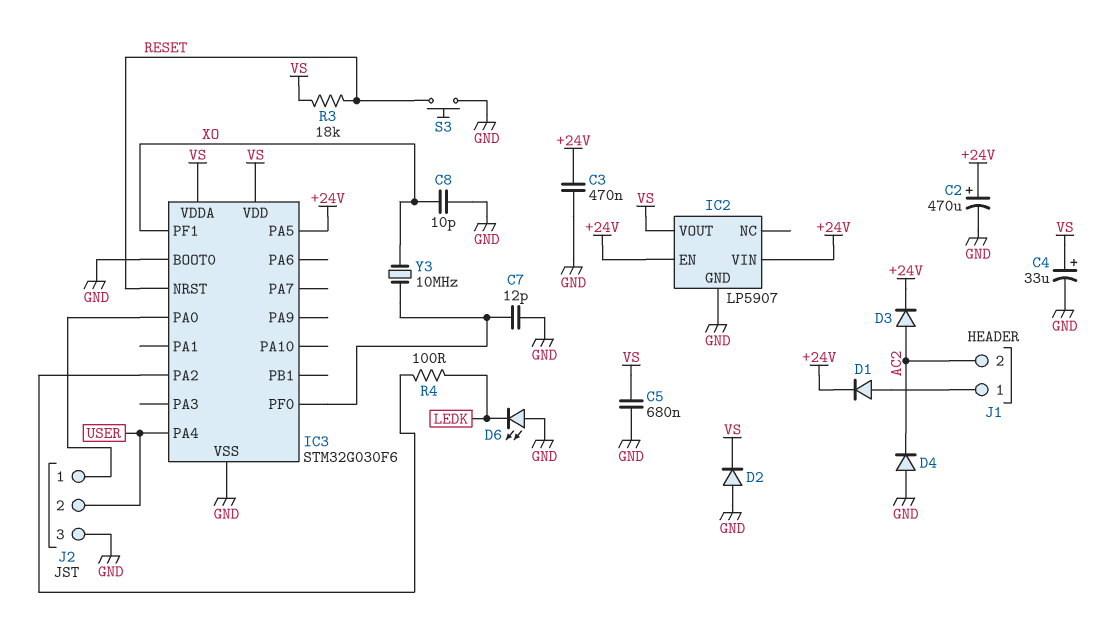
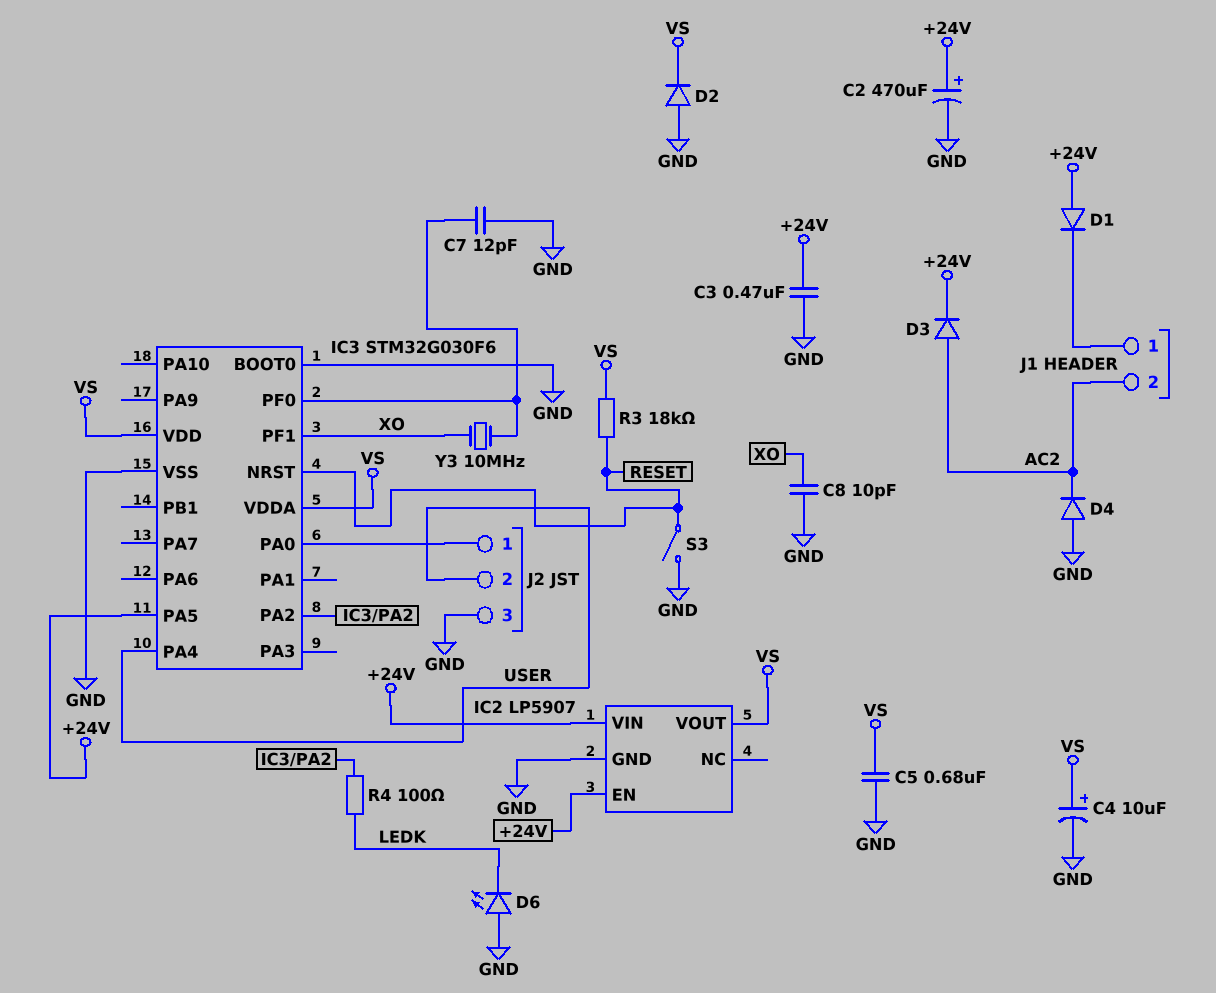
C4: 33uF (plus VS, minus GND) -> 10uF (plus VS, minus GND)
D1: diode (A J1/1, K +24V) -> diode (A +24V, K J1/1)
S3: button (GND, RESET) -> switch (GND, RESET)

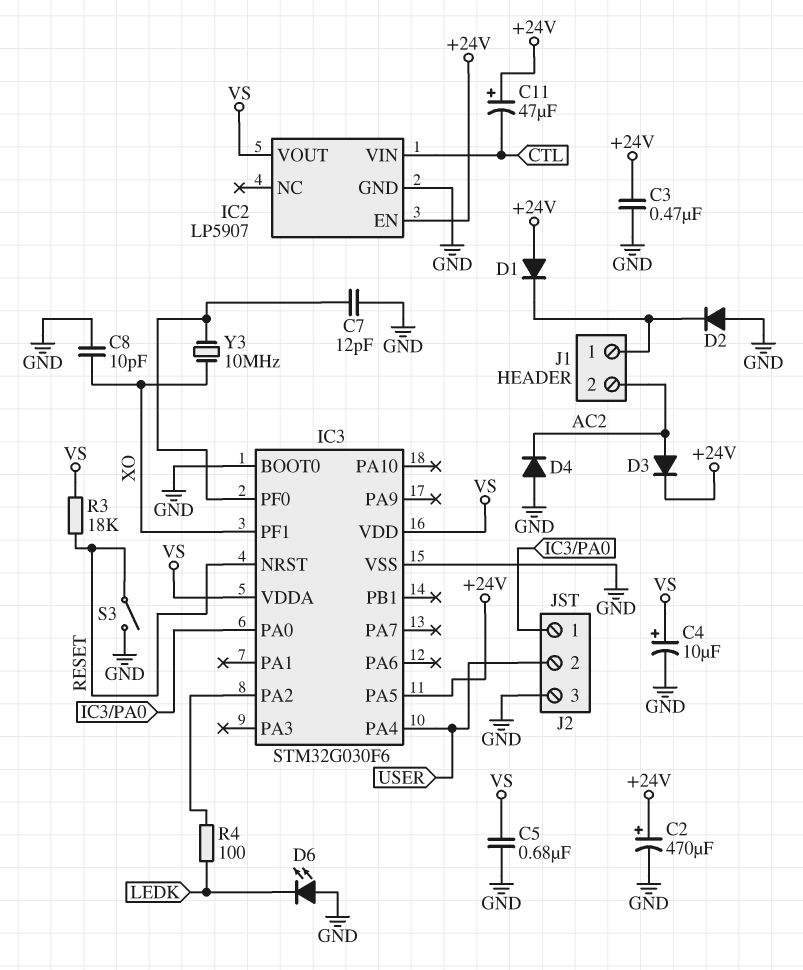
C11: none -> 47uF (plus +24V, minus CTL)
D2: diode (A GND, K VS) -> diode (A GND, K J1/1)
IC2 pin VIN: +24V -> CTL

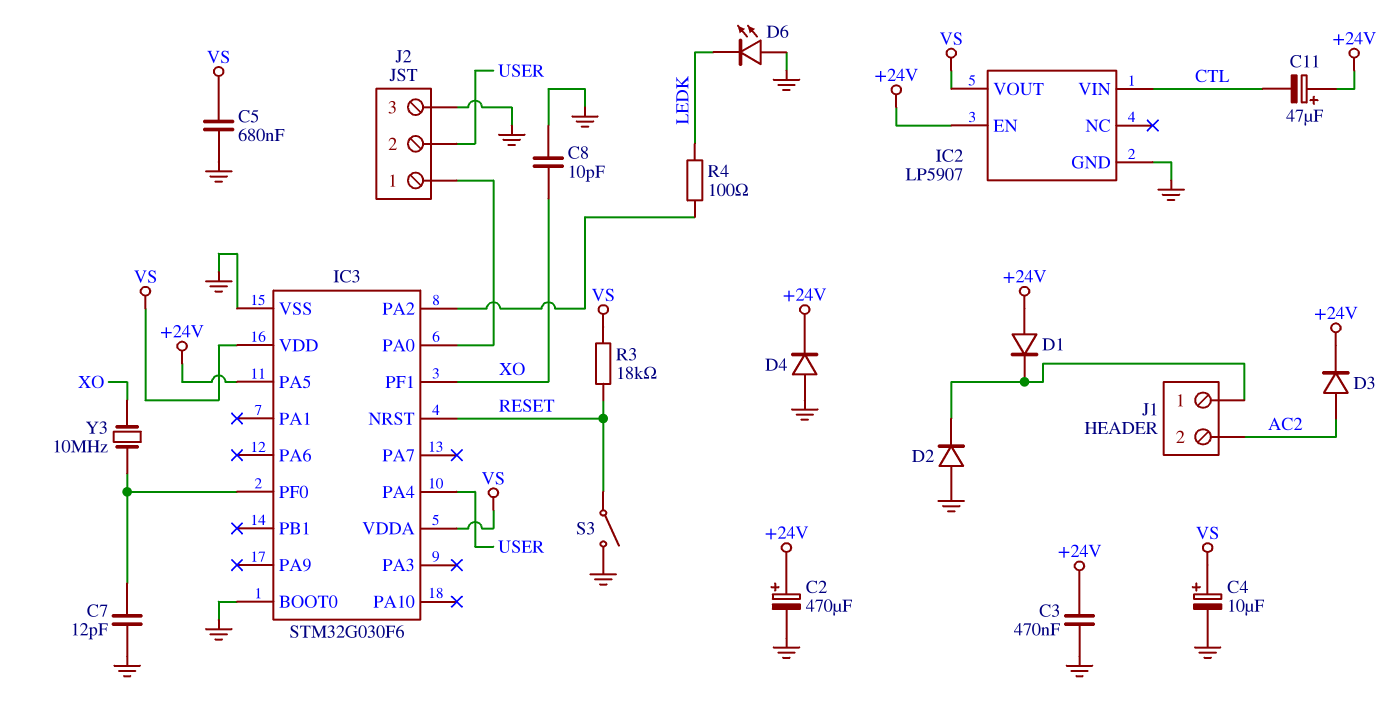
D4: diode (A GND, K AC2) -> diode (A GND, K +24V)

